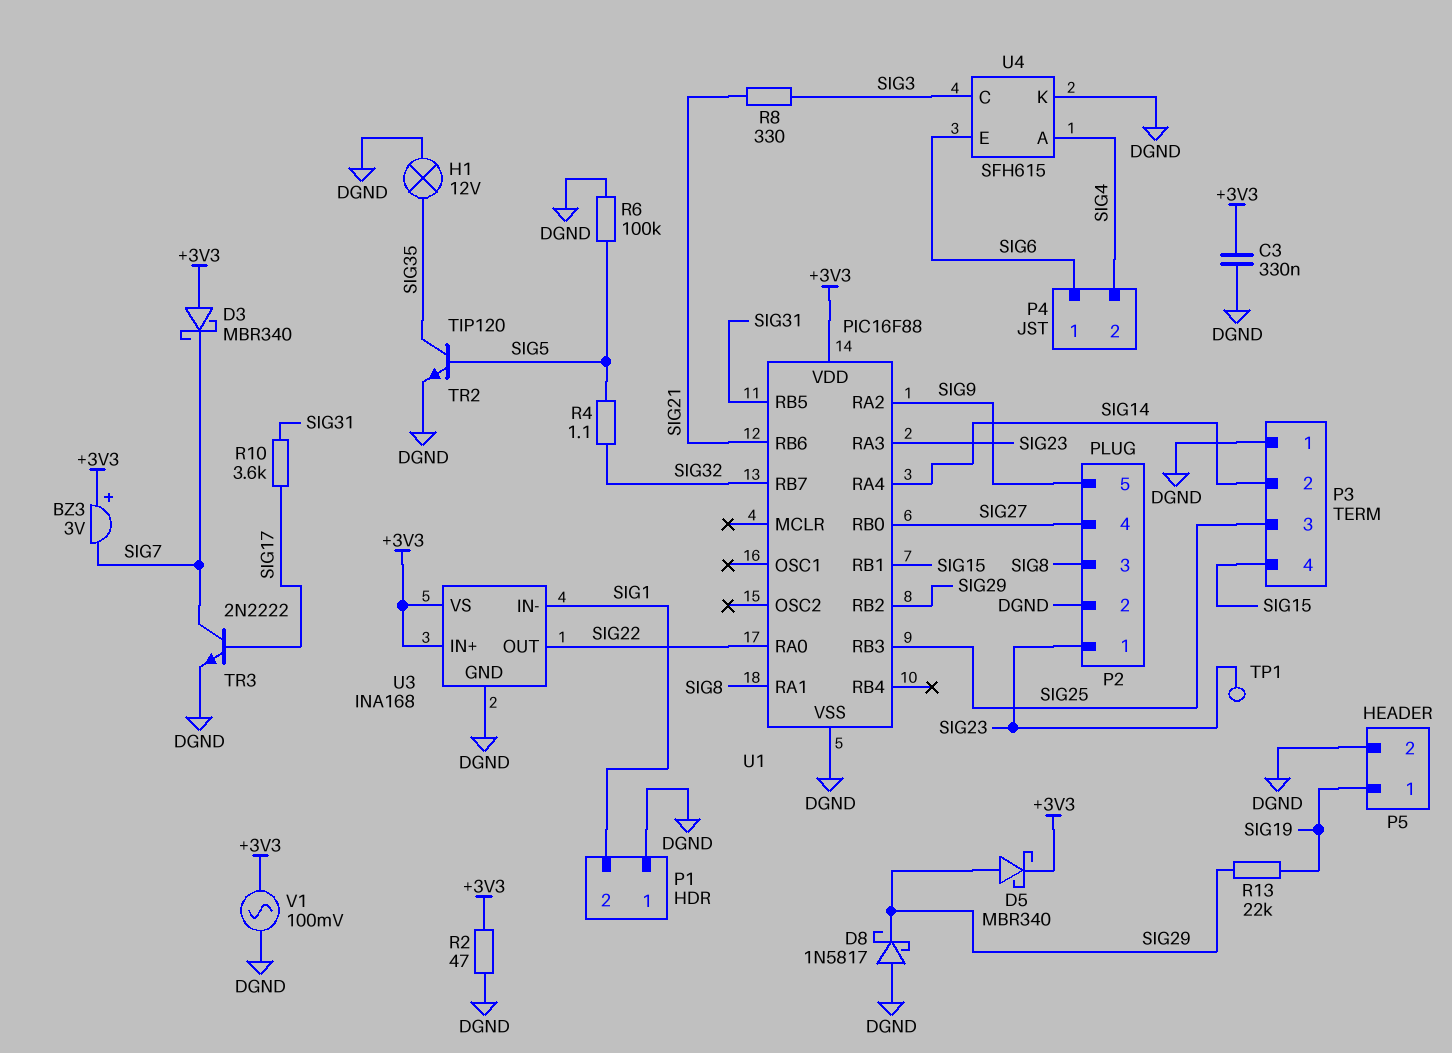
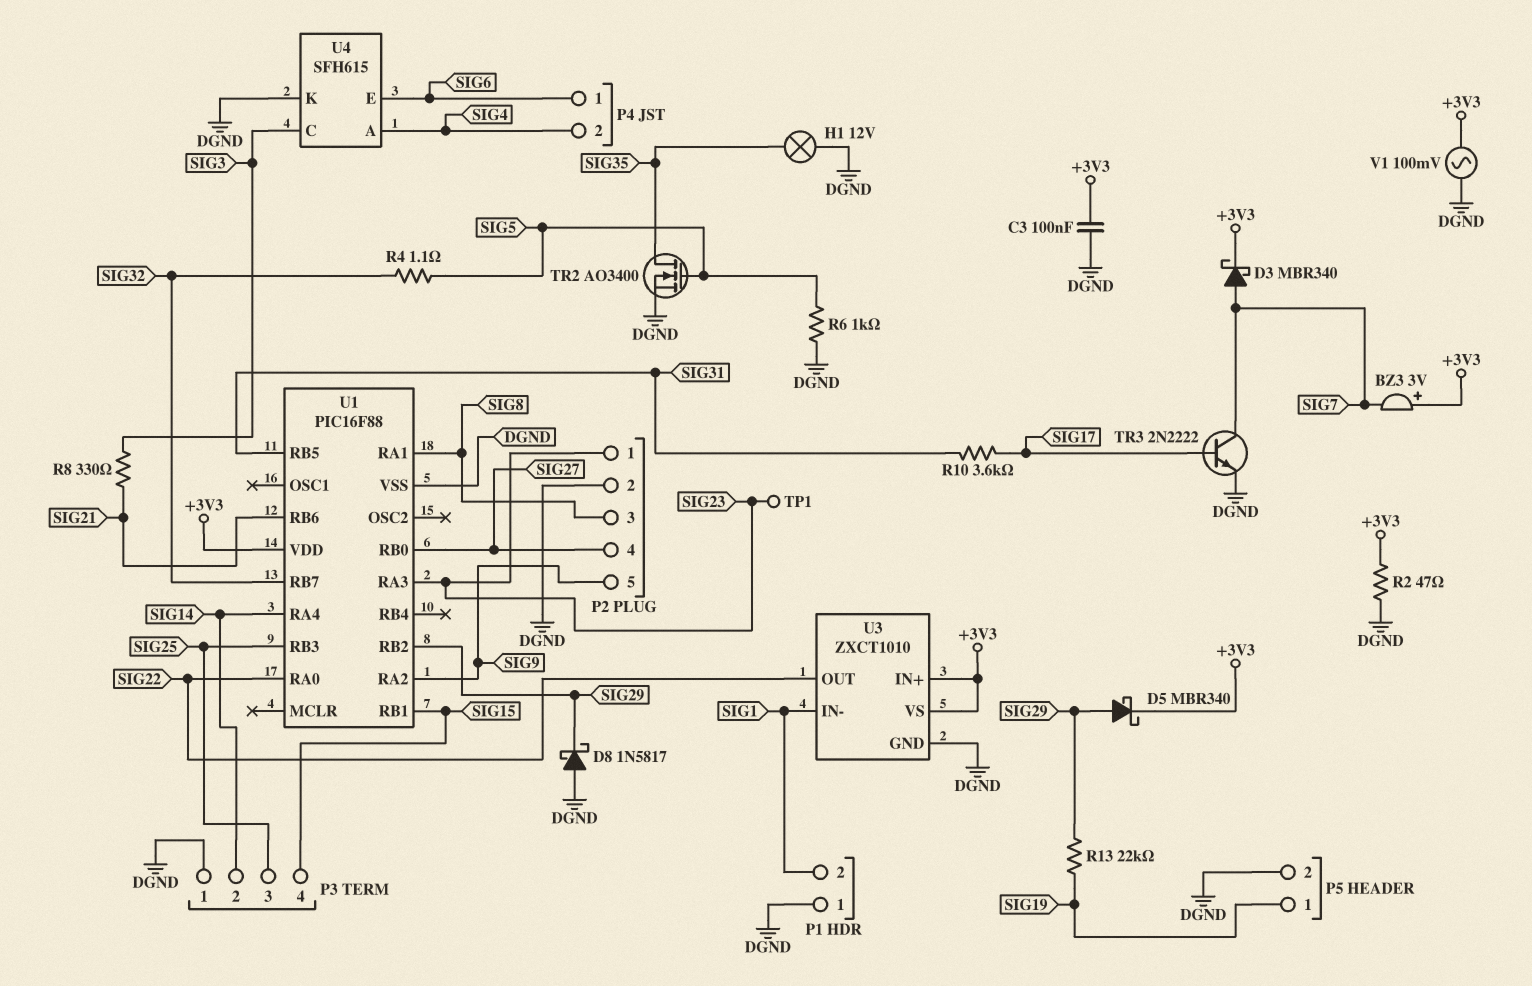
C3: 330nF (+3V3, DGND) -> 100nF (+3V3, DGND)
D3: schottky MBR340 (A +3V3, K SIG7) -> schottky MBR340 (A SIG7, K +3V3)
R6: 100k (DGND, SIG5) -> 1k (DGND, SIG5)
TR2: NPN TIP120 (B SIG5, C SIG35, E DGND) -> NMOS AO3400 (G SIG5, D SIG35, S DGND)
U3: INA168 -> ZXCT1010

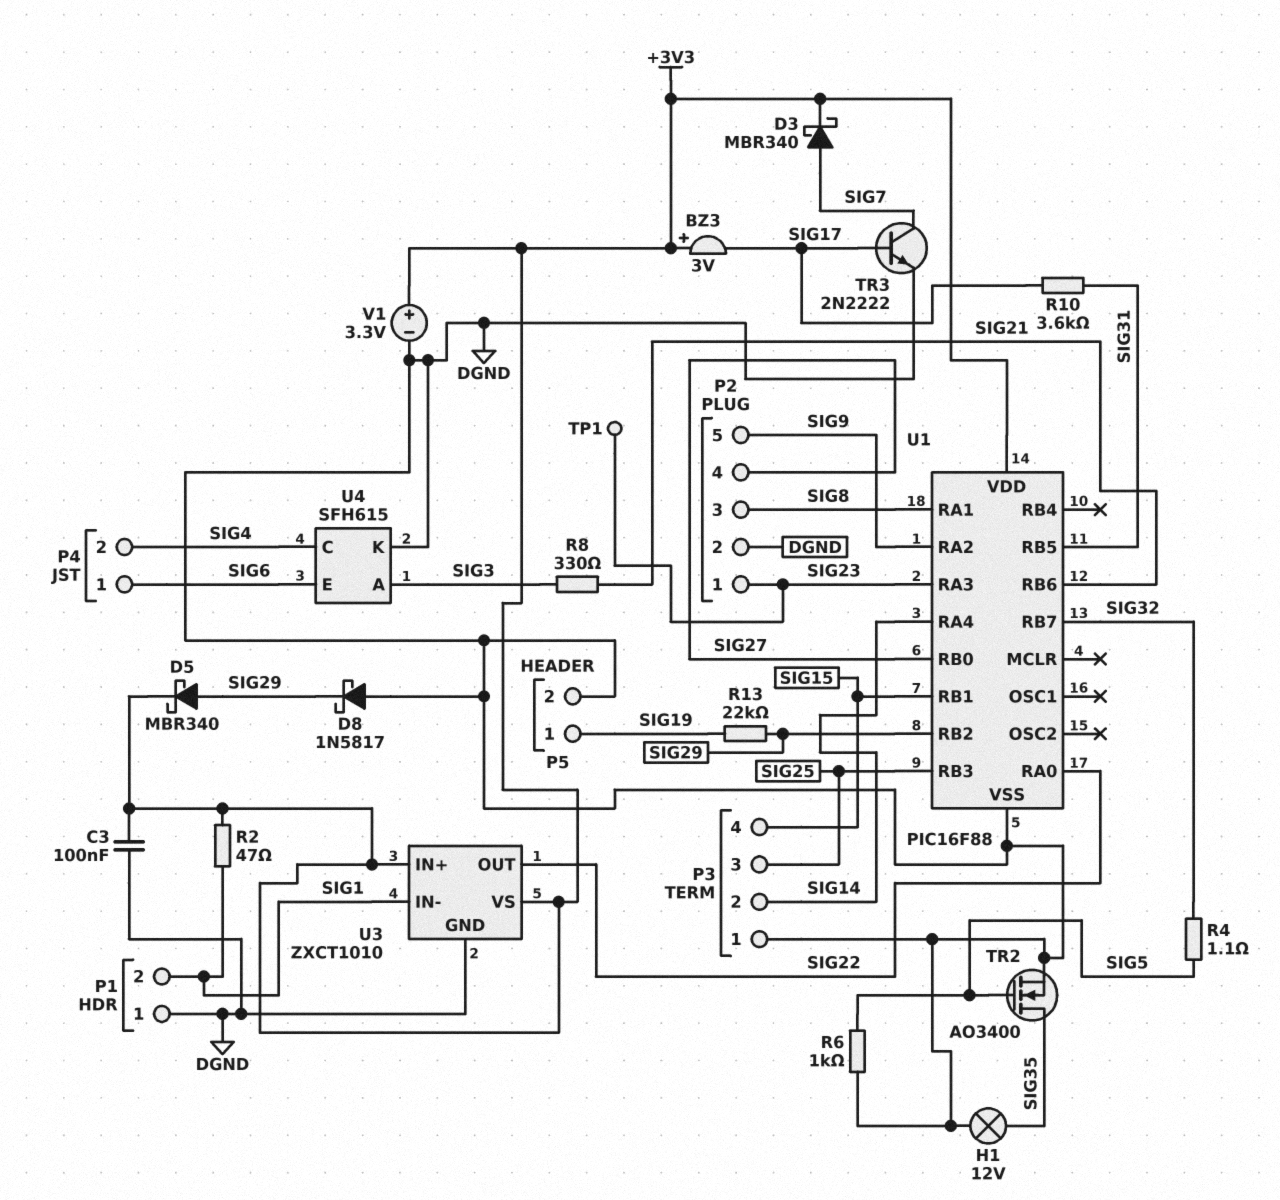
BZ3: buzzer 3V (plus +3V3, minus SIG7) -> buzzer 3V (plus +3V3, minus SIG17)
R2: 47 (+3V3, DGND) -> 47 (+3V3, SIG1)
U4 pin A: SIG4 -> SIG3
U4 pin C: SIG3 -> SIG4
V1: AC 100mV (+3V3, DGND) -> 3.3V (plus +3V3, minus DGND)

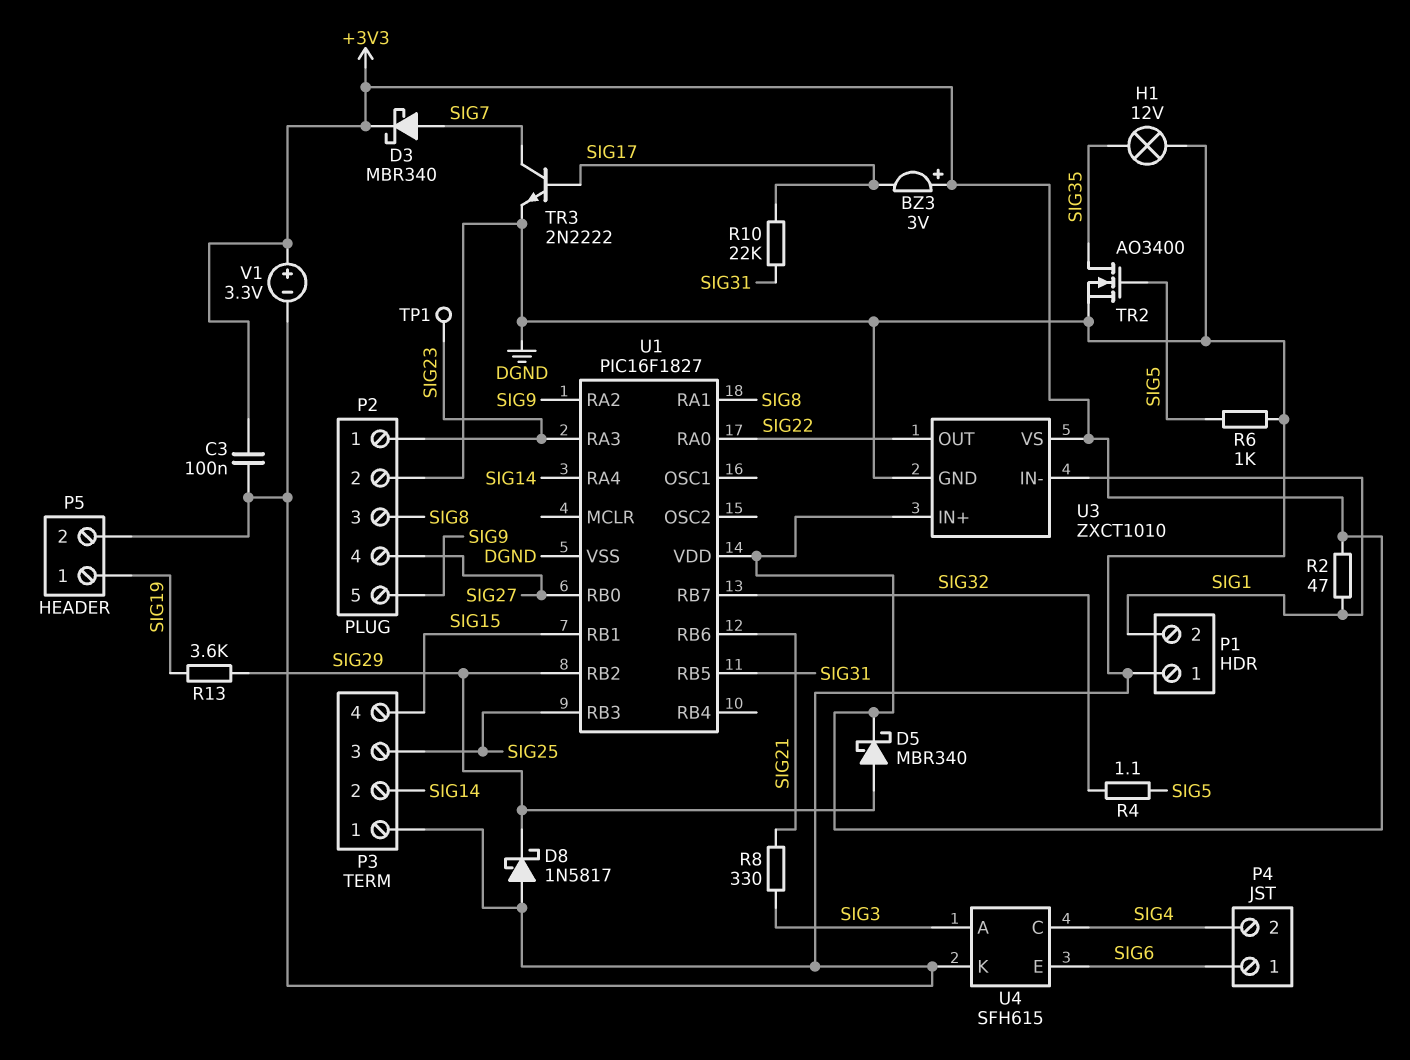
R10: 3.6k (SIG17, SIG31) -> 22k (SIG17, SIG31)
R13: 22k (SIG19, SIG29) -> 3.6k (SIG19, SIG29)
U1: PIC16F88 -> PIC16F1827

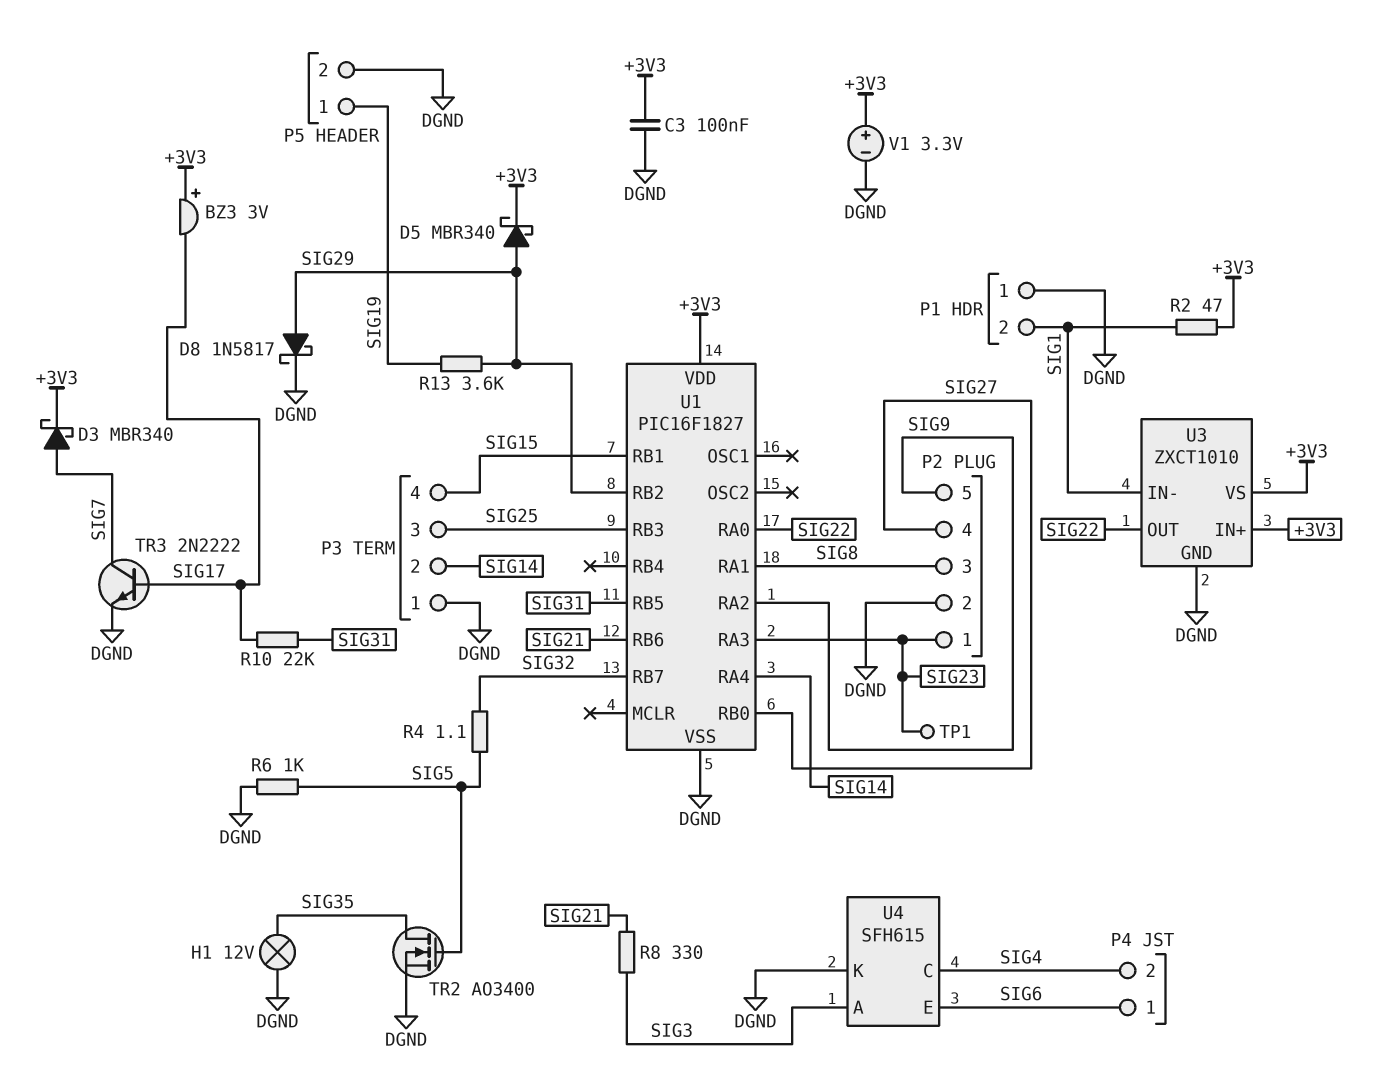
D8: schottky 1N5817 (A DGND, K SIG29) -> schottky 1N5817 (A SIG29, K DGND)

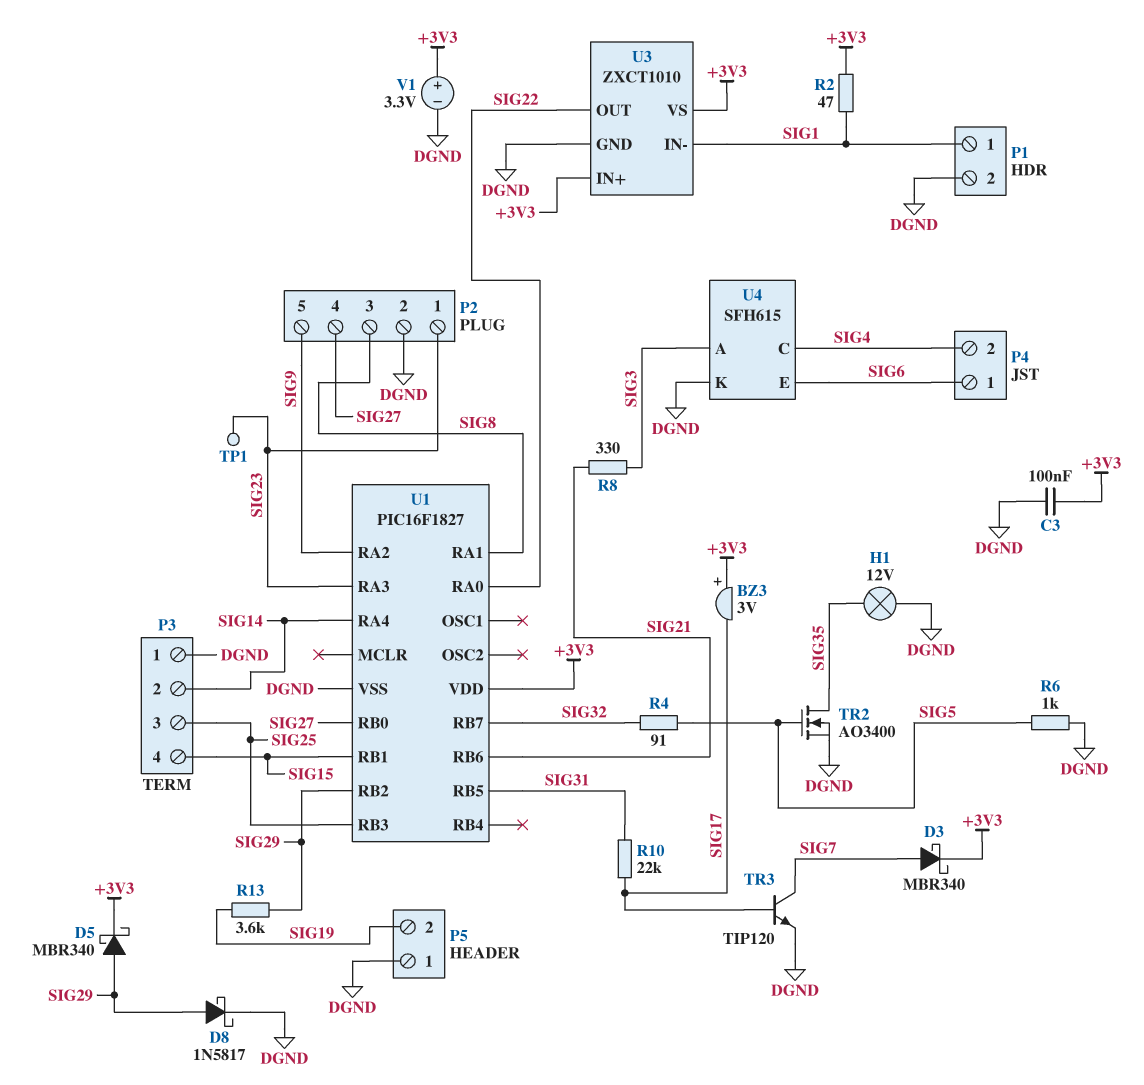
P1 pin 1: DGND -> SIG1
P1 pin 2: SIG1 -> DGND
P5 pin 1: SIG19 -> DGND
P5 pin 2: DGND -> SIG19
R4: 1.1 (SIG5, SIG32) -> 91 (SIG5, SIG32)
TR3: NPN 2N2222 (B SIG17, C SIG7, E DGND) -> NPN TIP120 (B SIG17, C SIG7, E DGND)

